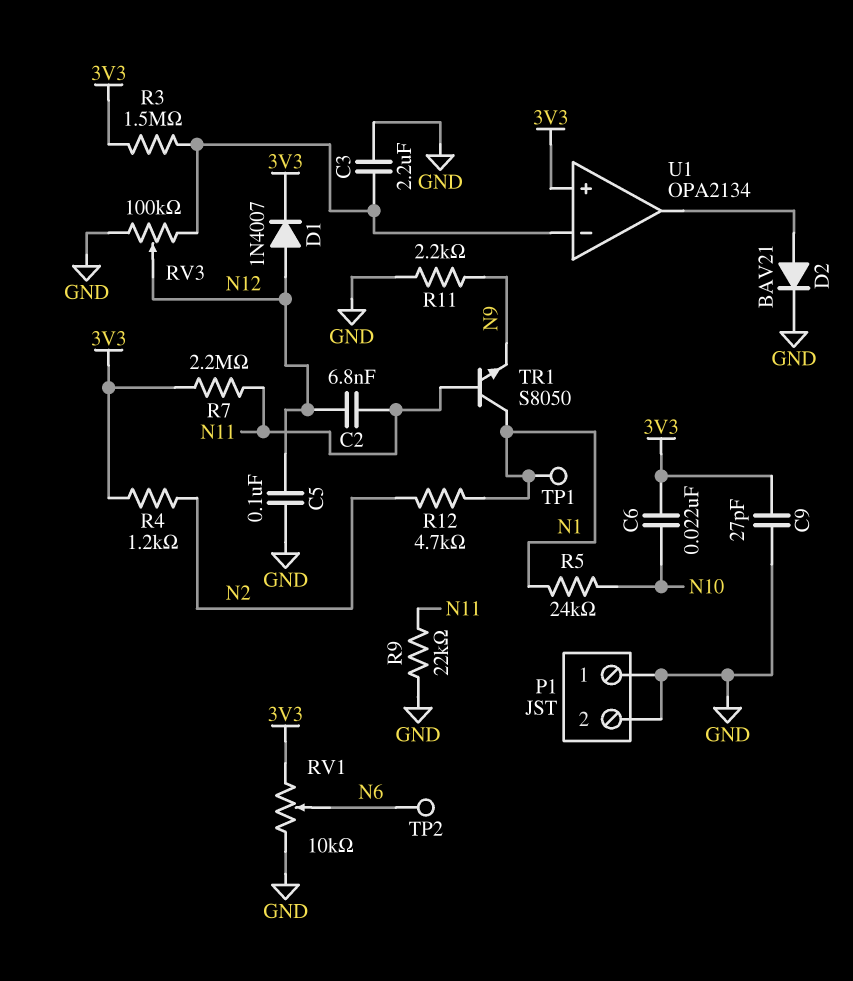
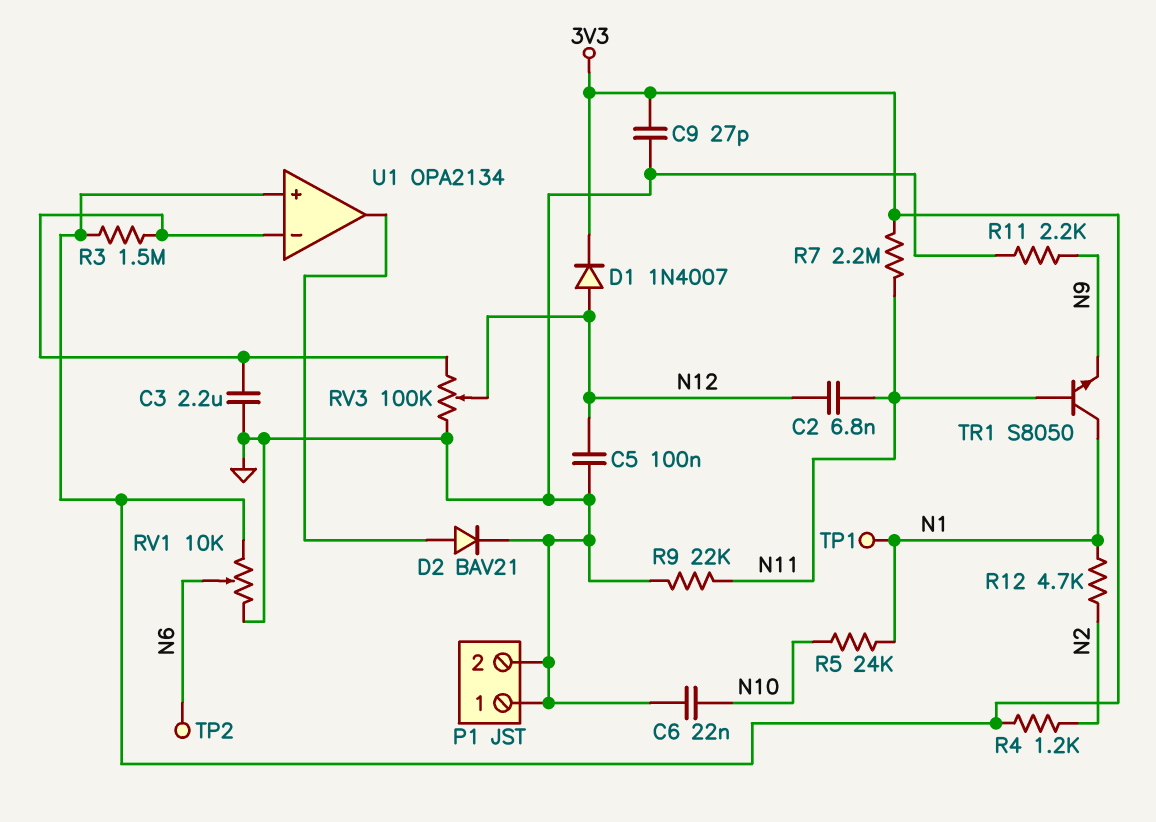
C6: 22nF (3V3, N10) -> 22nF (GND, N10)

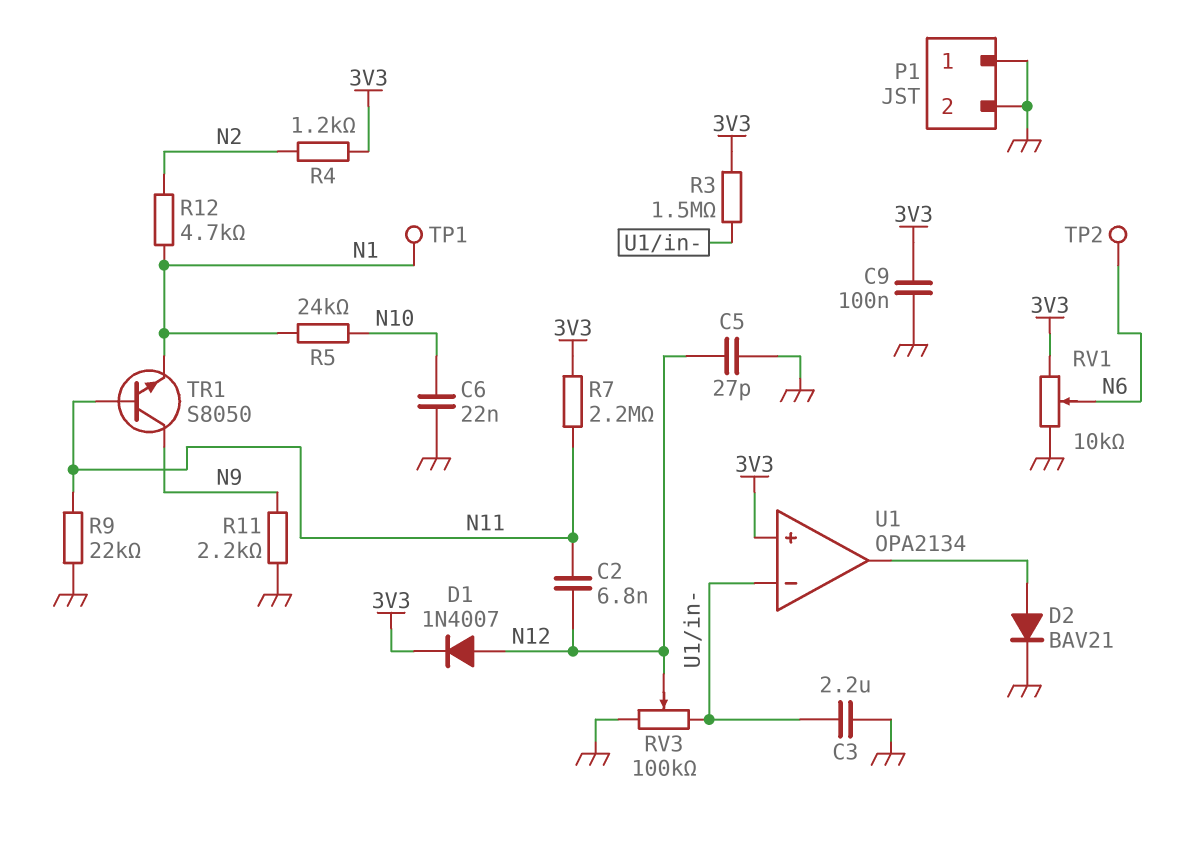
C5: 100nF (GND, N12) -> 27pF (GND, N12)
C9: 27pF (3V3, GND) -> 100nF (3V3, GND)
TR1: NPN S8050 (B N11, C N1, E N9) -> NPN S8050 (B N11, C N9, E N1)

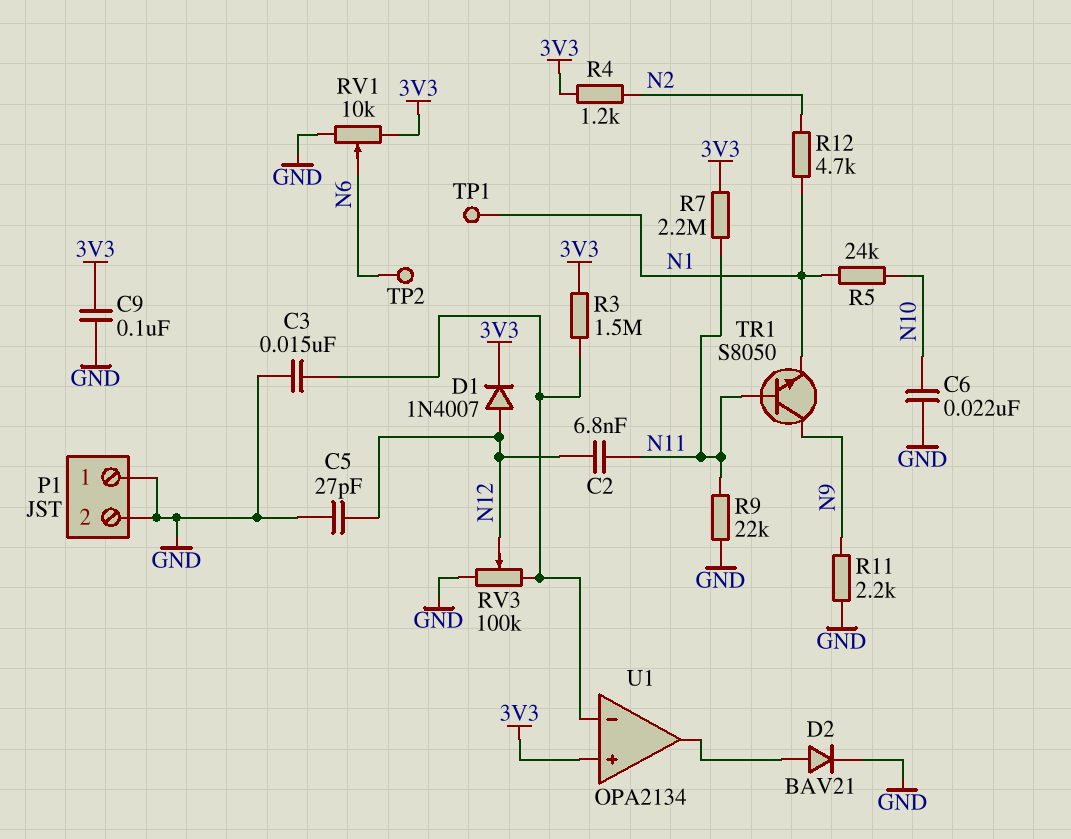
C3: 2.2uF (GND, U1/in-) -> 15nF (GND, U1/in-)

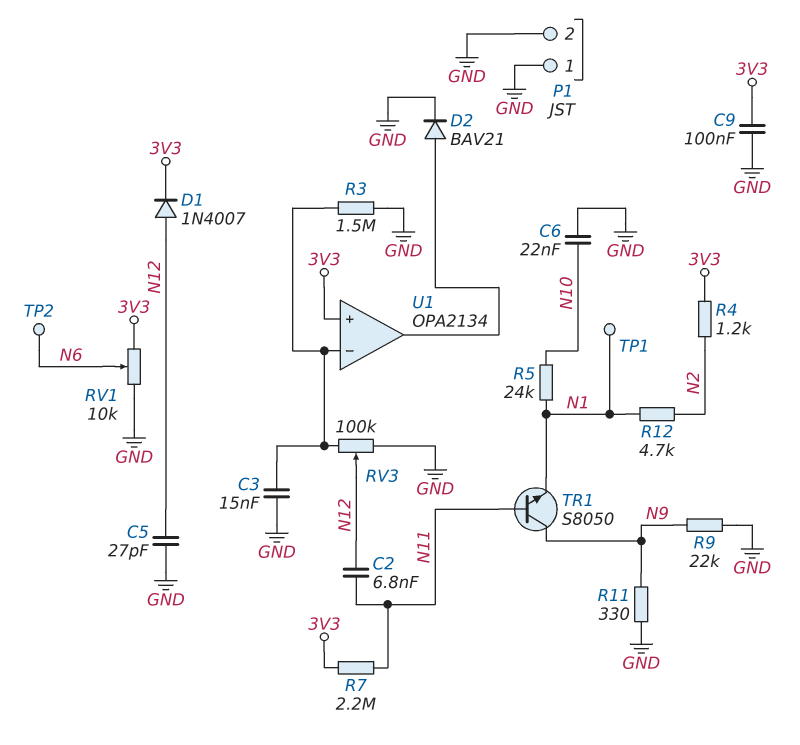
R3: 1.5M (3V3, U1/in-) -> 1.5M (GND, U1/in-)
R9: 22k (GND, N11) -> 22k (GND, N9)
R11: 2.2k (GND, N9) -> 330 (GND, N9)

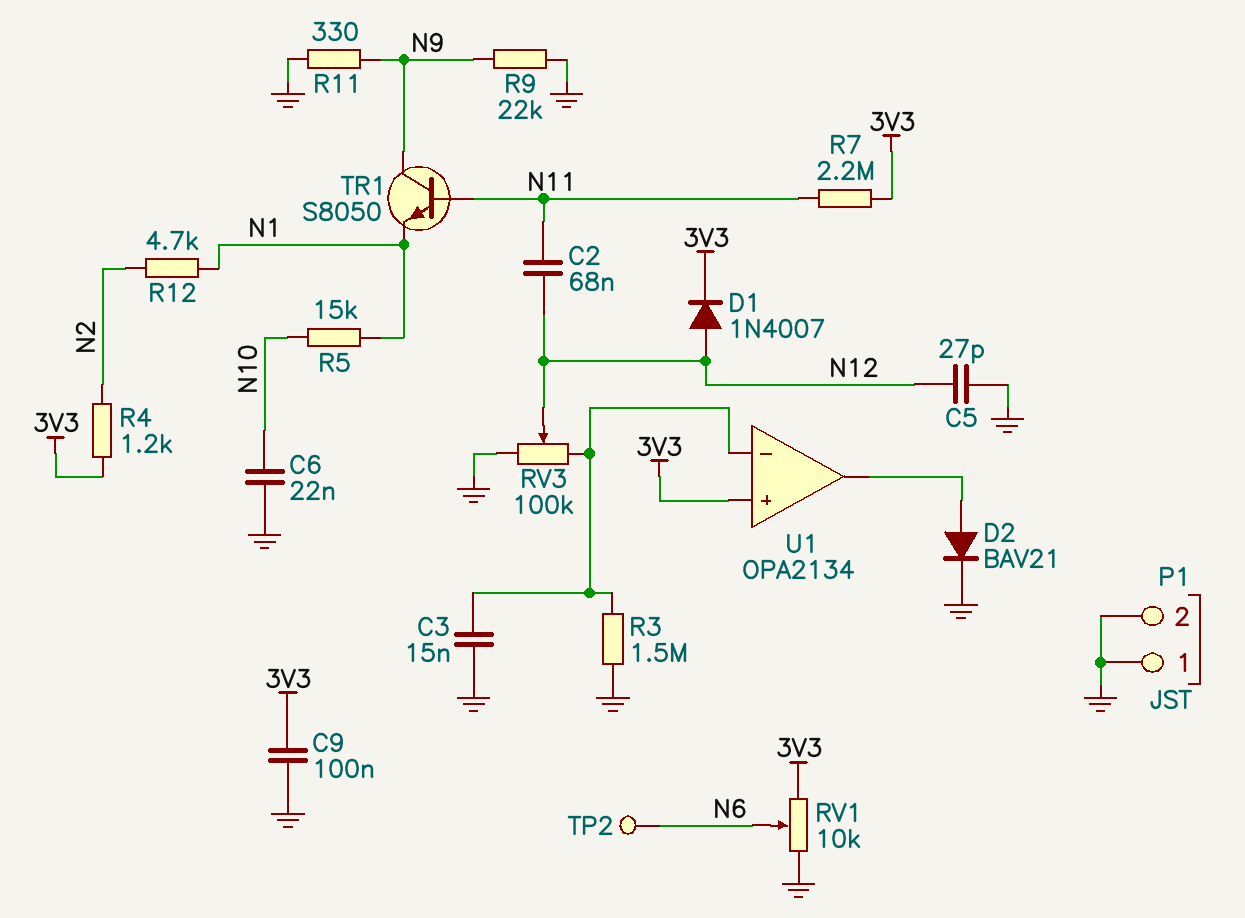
C2: 6.8nF (N11, N12) -> 68nF (N11, N12)
R5: 24k (N1, N10) -> 15k (N1, N10)
TP1: test point (N1) -> none

